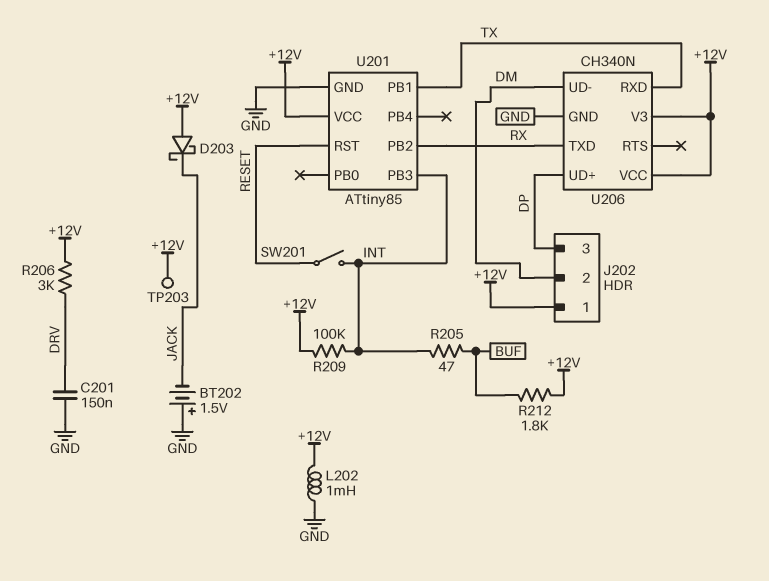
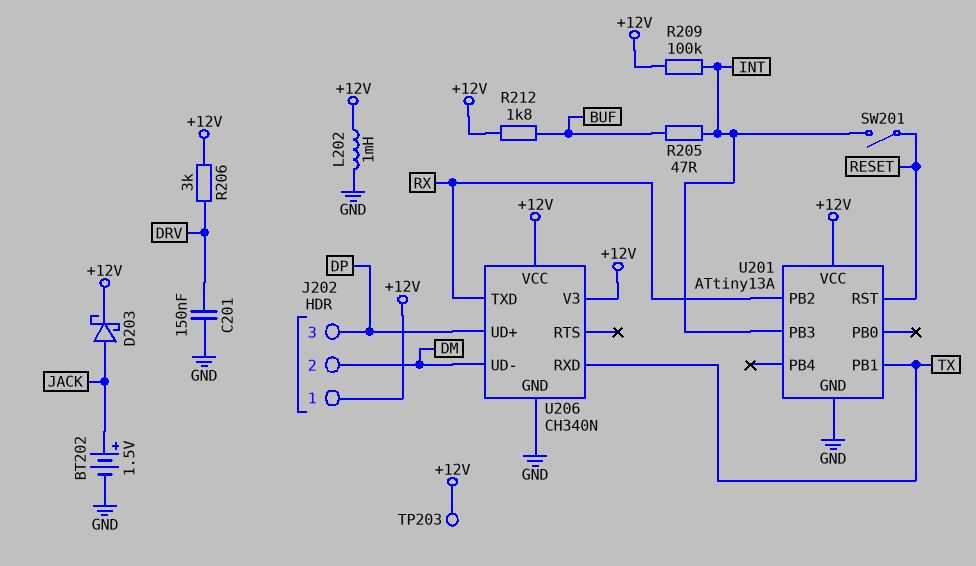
BT202: 1.5V (plus GND, minus JACK) -> 1.5V (plus JACK, minus GND)
D203: schottky (A +12V, K JACK) -> schottky (A JACK, K +12V)
U201: ATtiny85 -> ATtiny13A

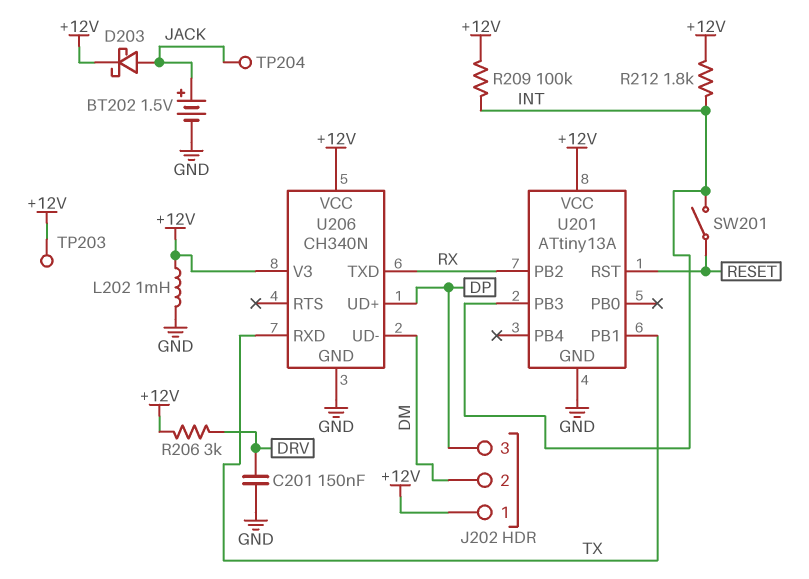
R205: 47 (BUF, INT) -> none
R212: 1.8k (+12V, BUF) -> 1.8k (+12V, INT)
TP204: none -> test point (JACK)

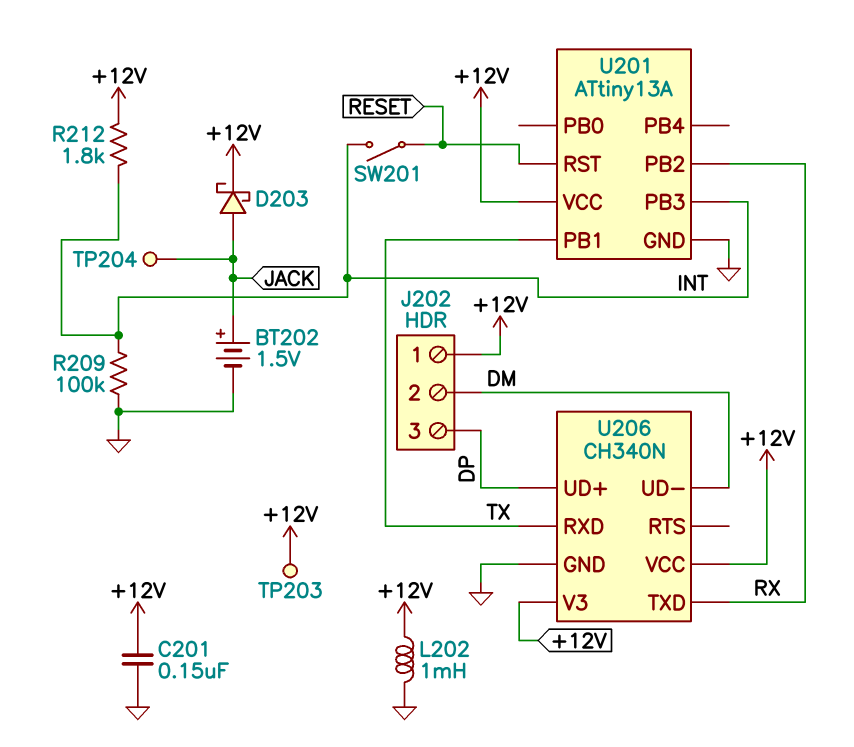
C201: 150nF (DRV, GND) -> 150nF (+12V, GND)
R206: 3k (+12V, DRV) -> none
R209: 100k (+12V, INT) -> 100k (GND, INT)

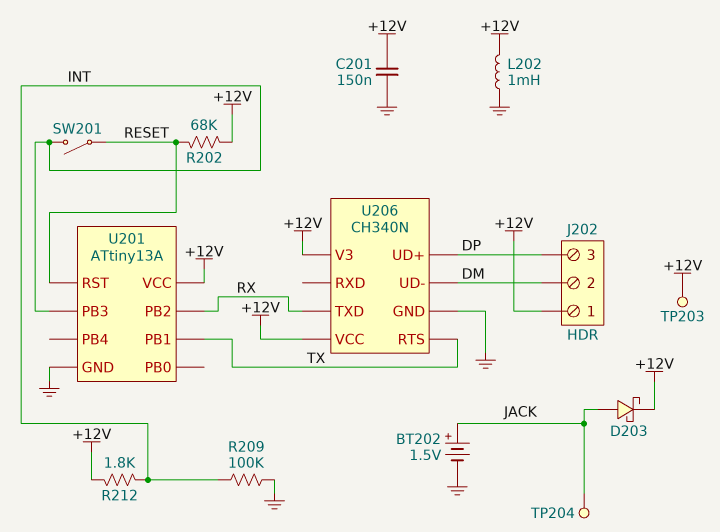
R202: none -> 68k (+12V, RESET)
U206 pin RTS: none -> TX
U206 pin RXD: TX -> none

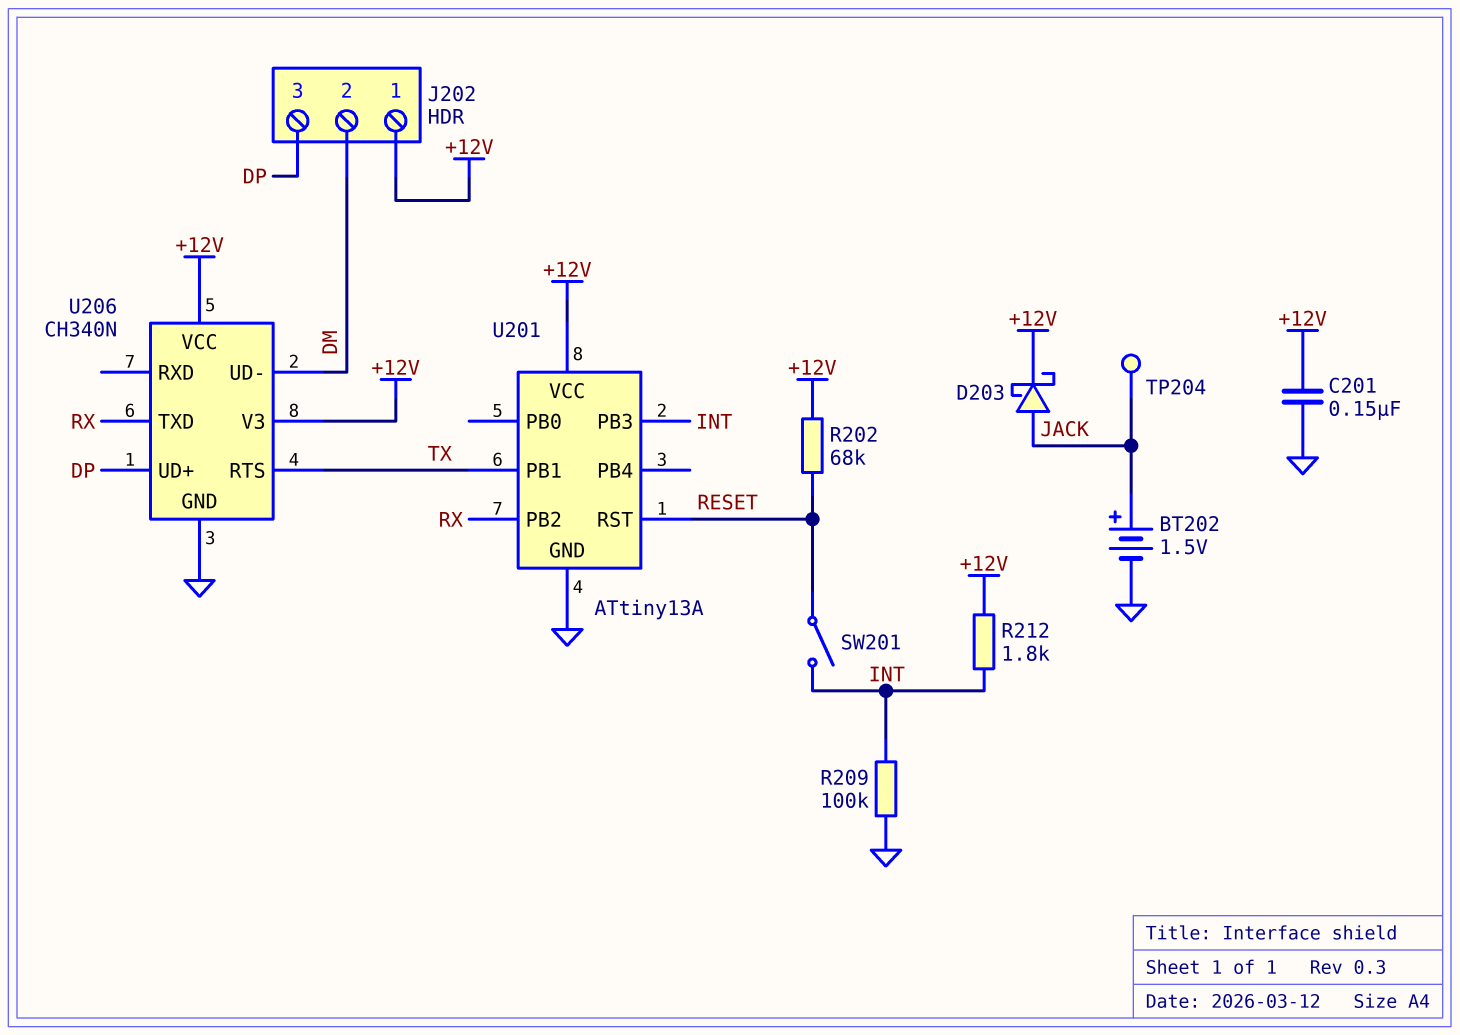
L202: 1mH (+12V, GND) -> none
TP203: test point (+12V) -> none

